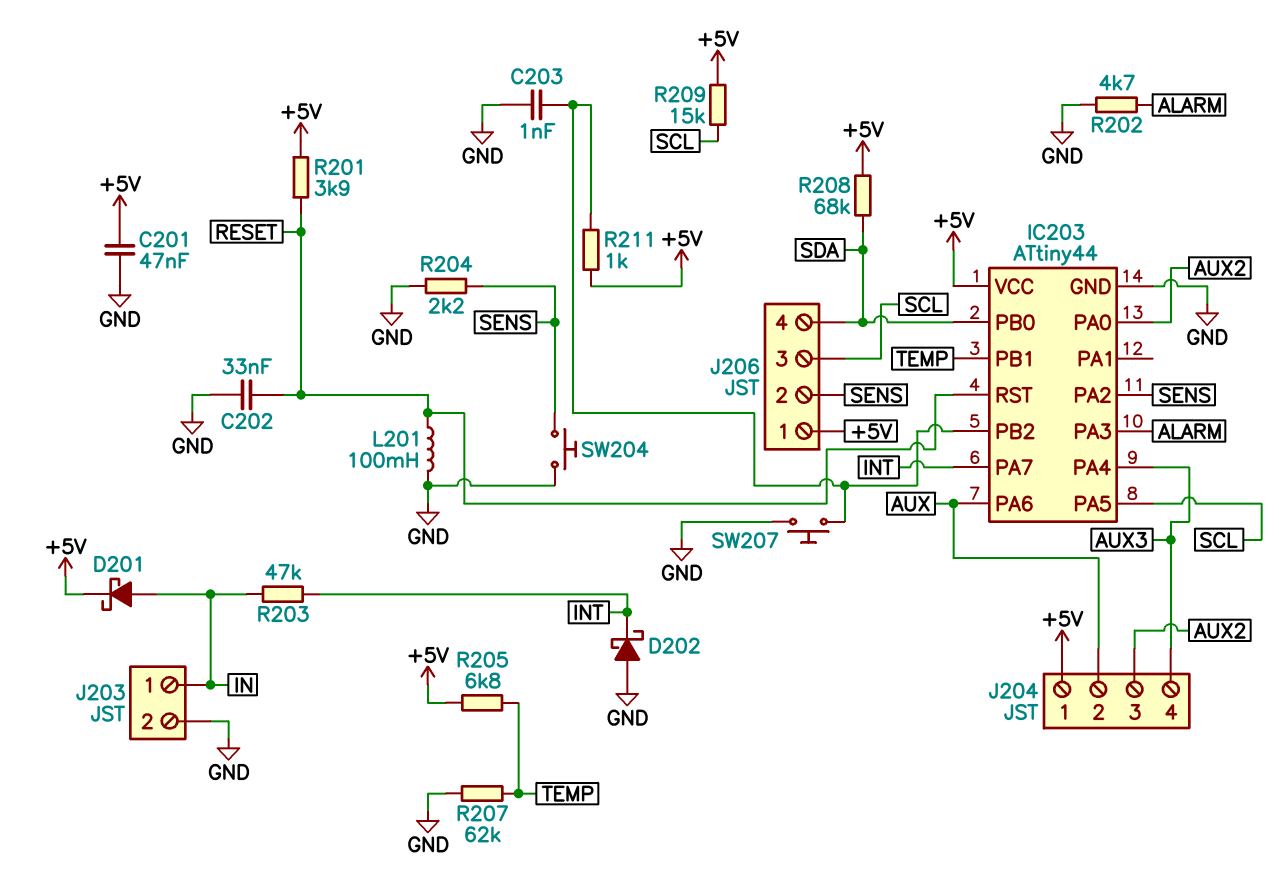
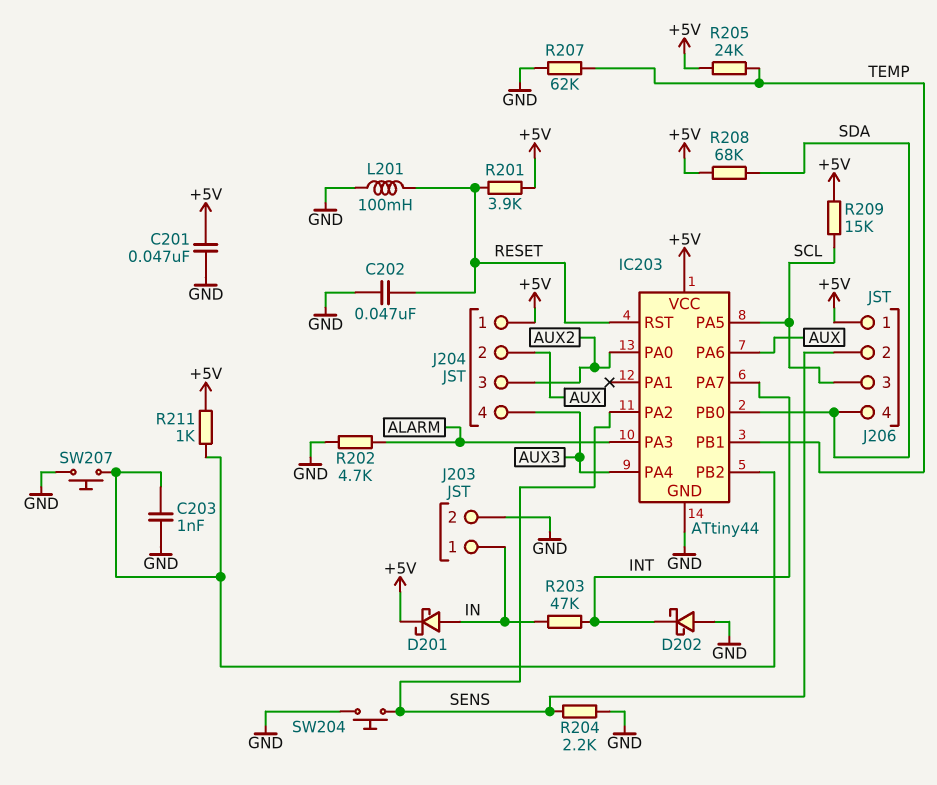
C202: 33nF (GND, RESET) -> 47nF (GND, RESET)
R205: 6.8k (+5V, TEMP) -> 24k (+5V, TEMP)

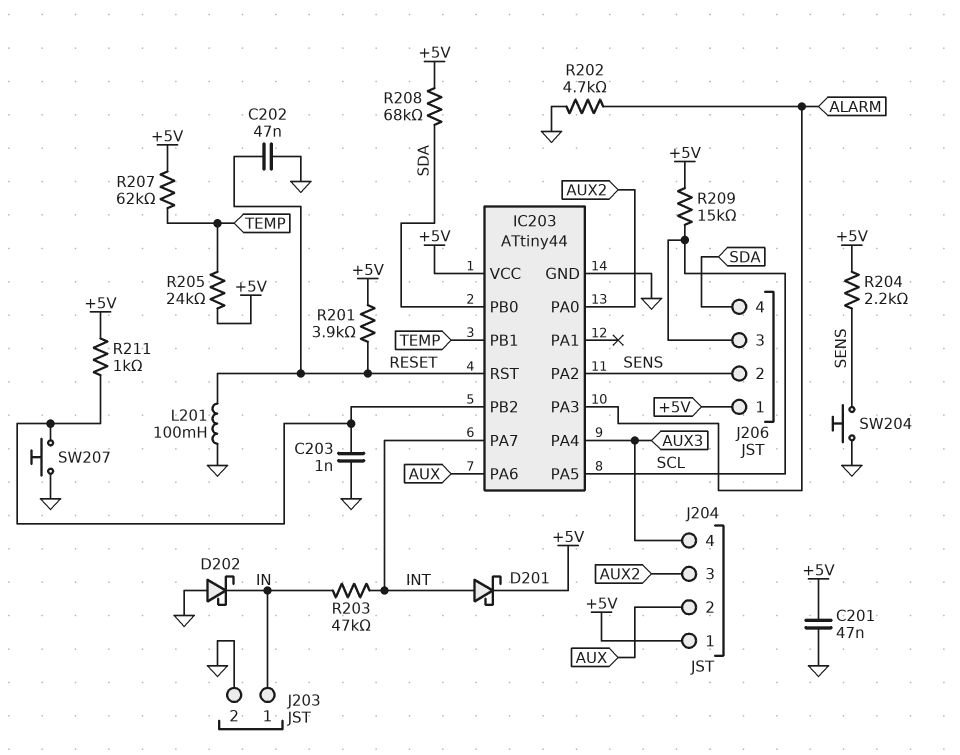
D201: schottky (A IN, K +5V) -> schottky (A INT, K +5V)
D202: schottky (A GND, K INT) -> schottky (A GND, K IN)
R204: 2.2k (GND, SENS) -> 2.2k (+5V, SENS)
R207: 62k (GND, TEMP) -> 62k (+5V, TEMP)

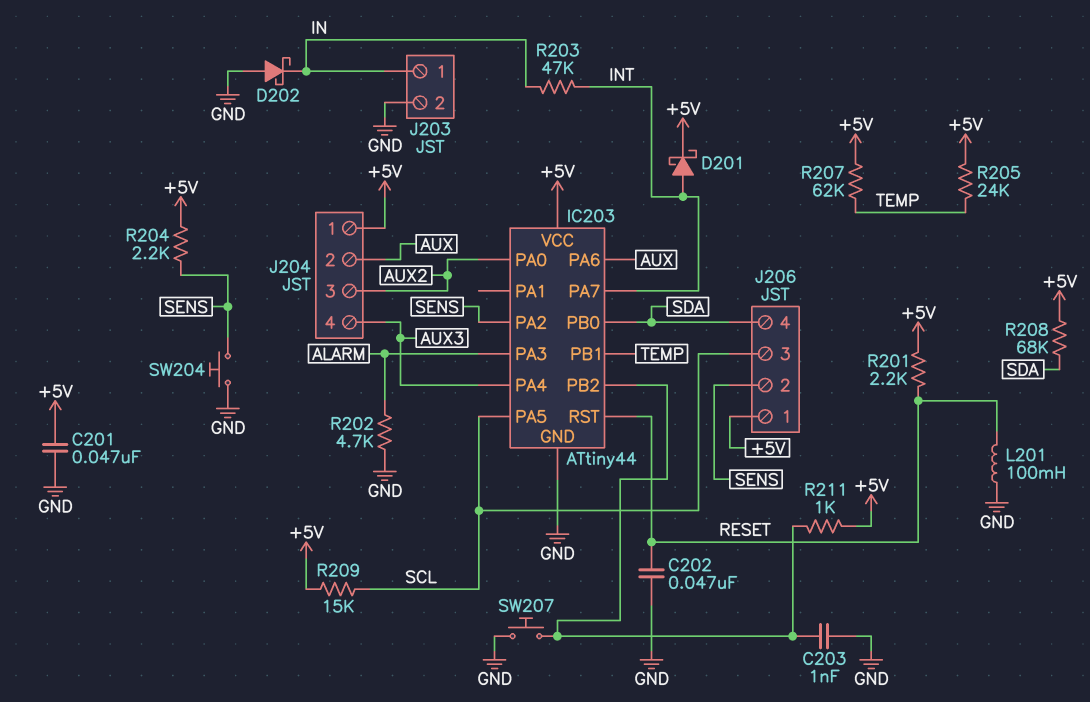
R201: 3.9k (+5V, RESET) -> 2.2k (+5V, RESET)

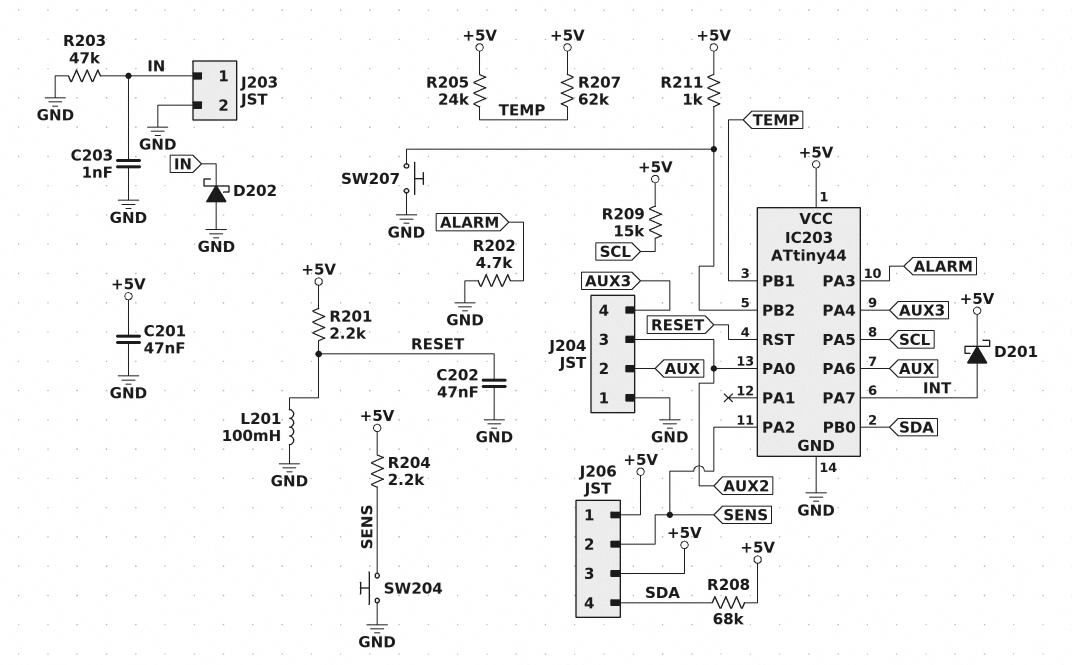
C203: 1nF (GND, IC203/PB2) -> 1nF (GND, IN)
J204 pin 1: +5V -> GND
J206 pin 3: SCL -> +5V
R203: 47k (IN, INT) -> 47k (GND, IN)

